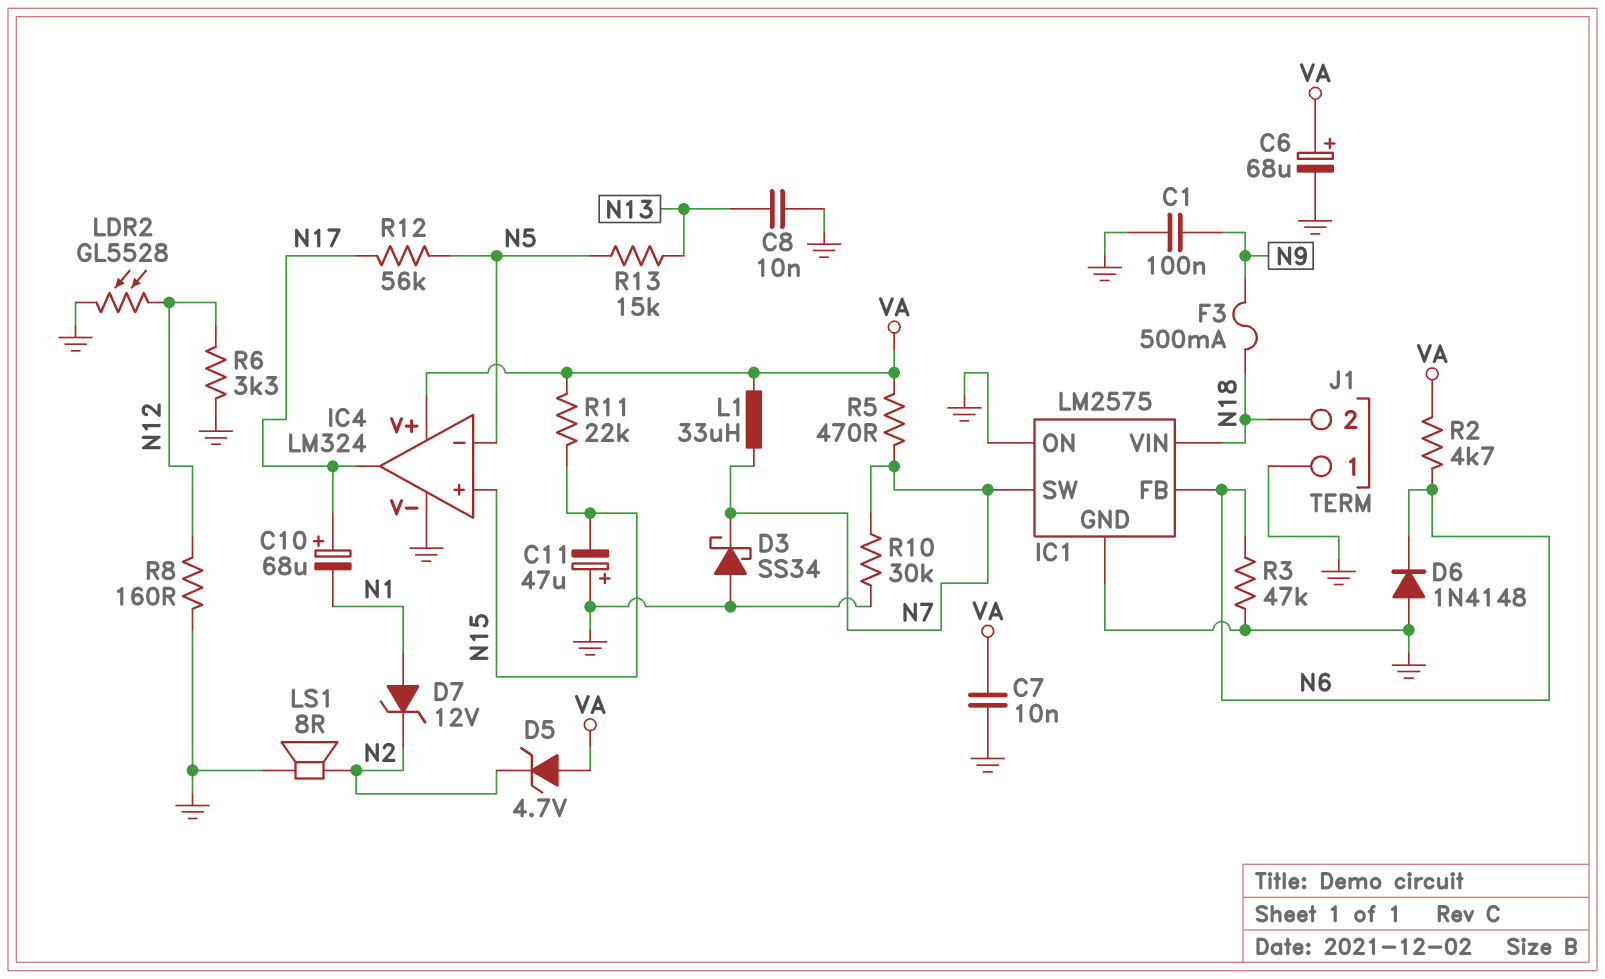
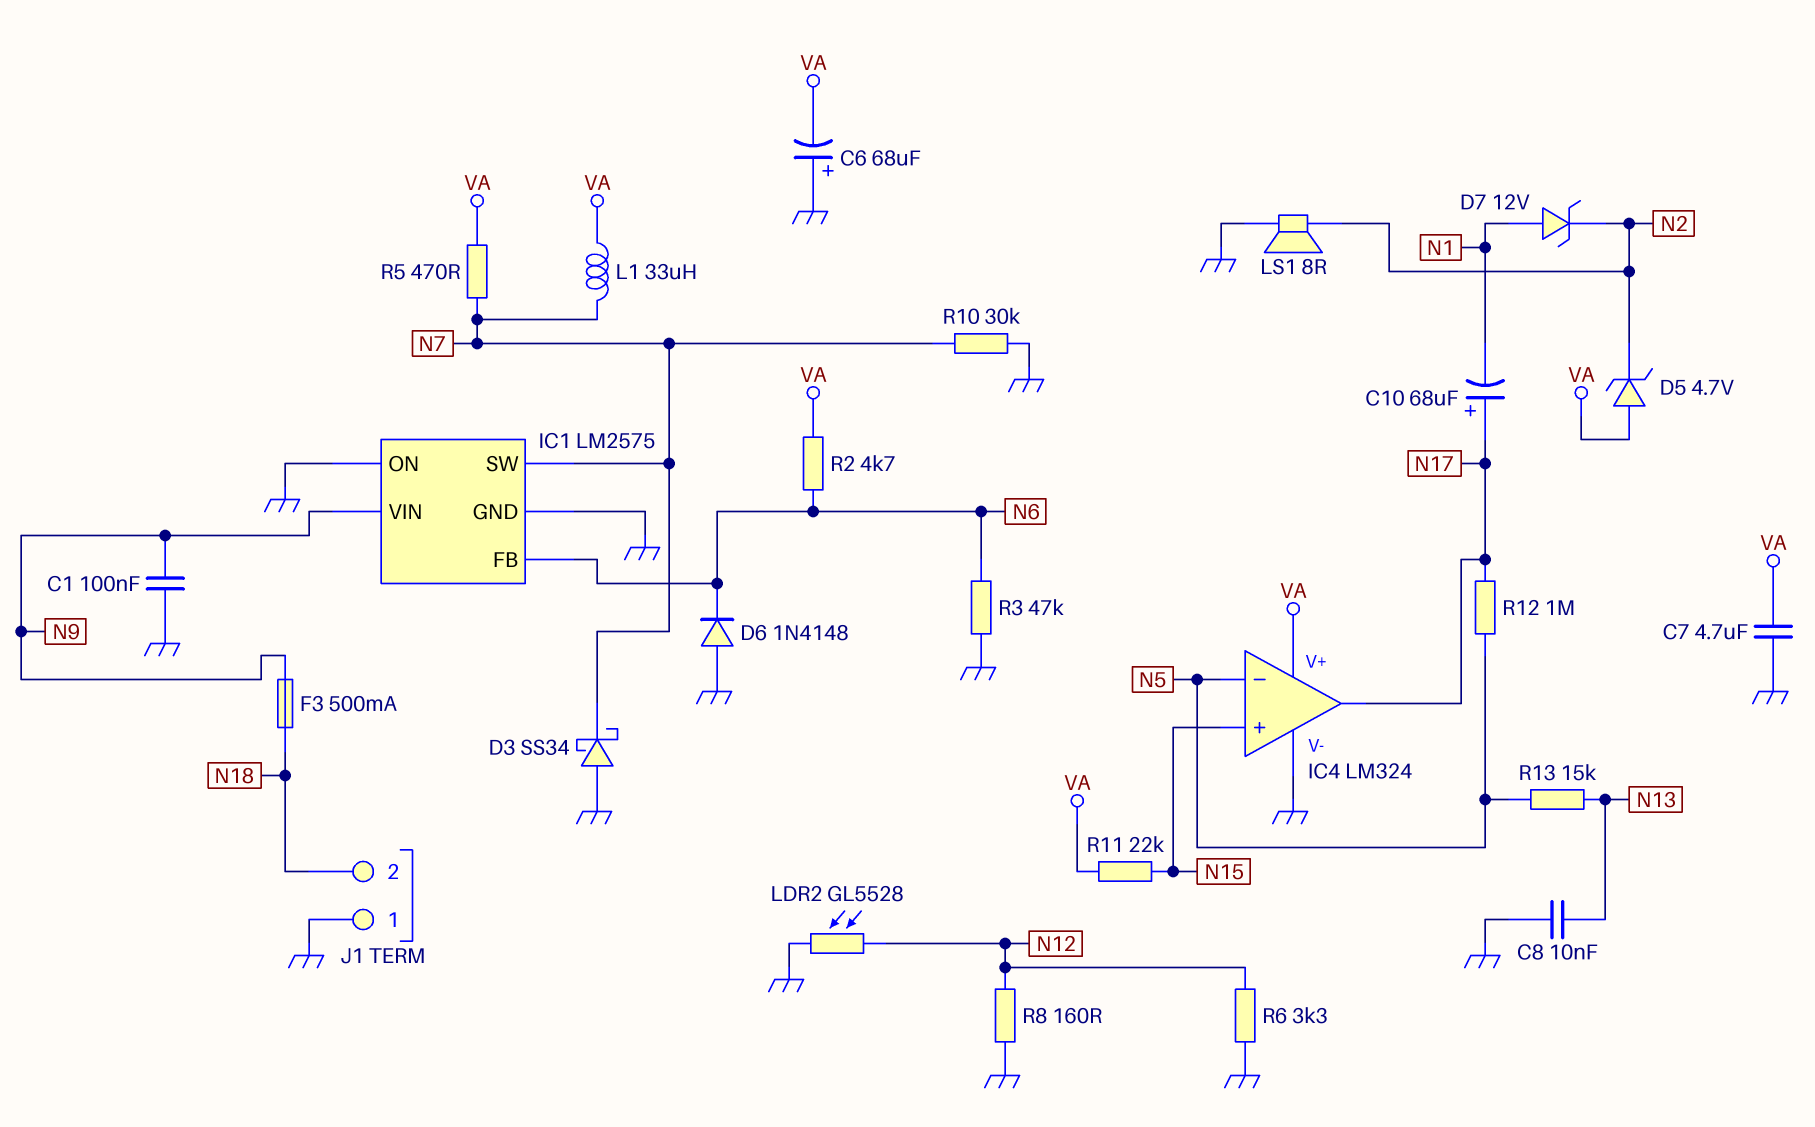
C6: 68uF (plus VA, minus GND) -> 68uF (plus GND, minus VA)
C7: 10nF (GND, VA) -> 4.7uF (GND, VA)
C11: 47uF (plus GND, minus N15) -> none
IC1 pin VIN: N18 -> N9
R12: 56k (N5, N17) -> 1M (N5, N17)

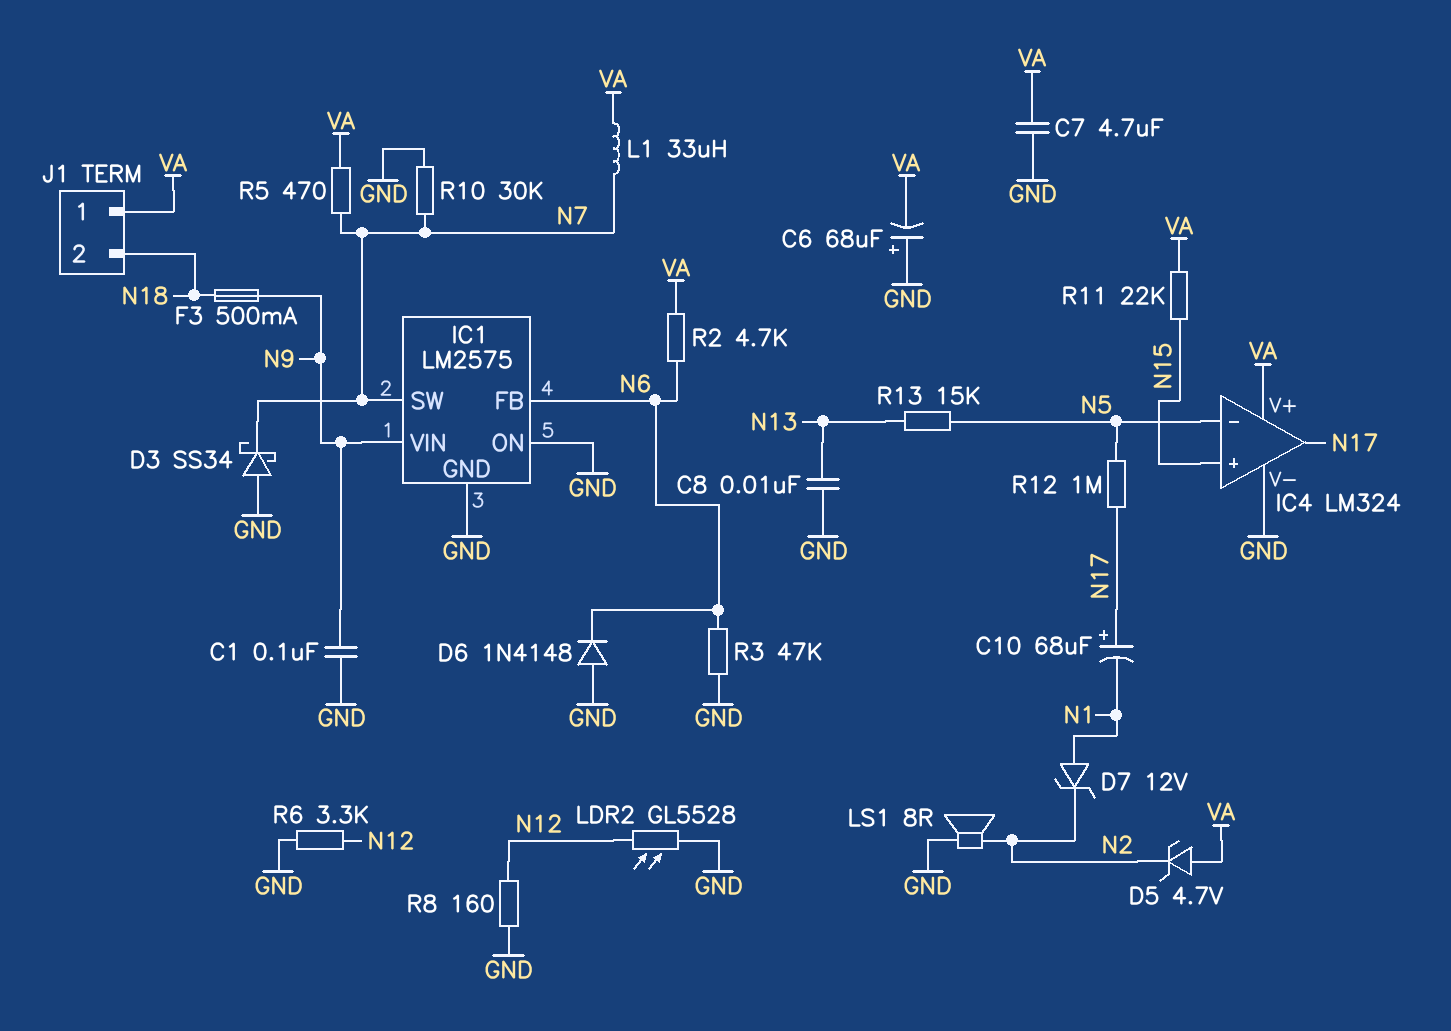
J1 pin 1: GND -> VA

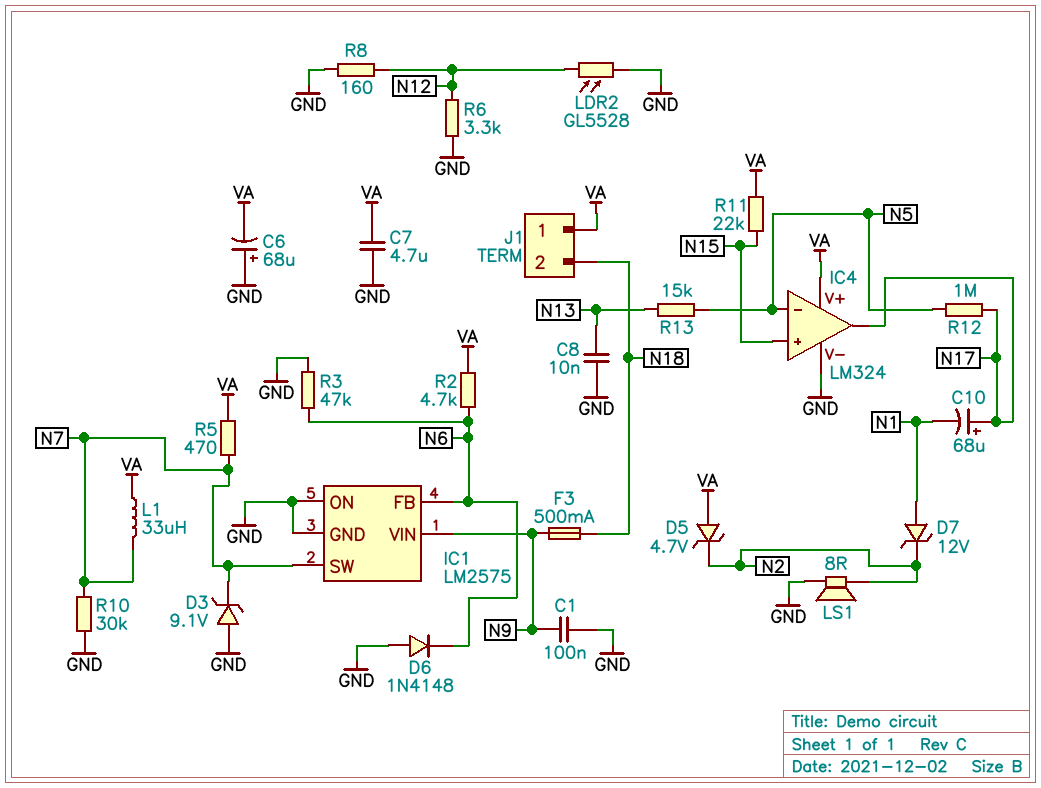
D3: schottky SS34 (A GND, K N7) -> zener 9.1V (A GND, K N7)

